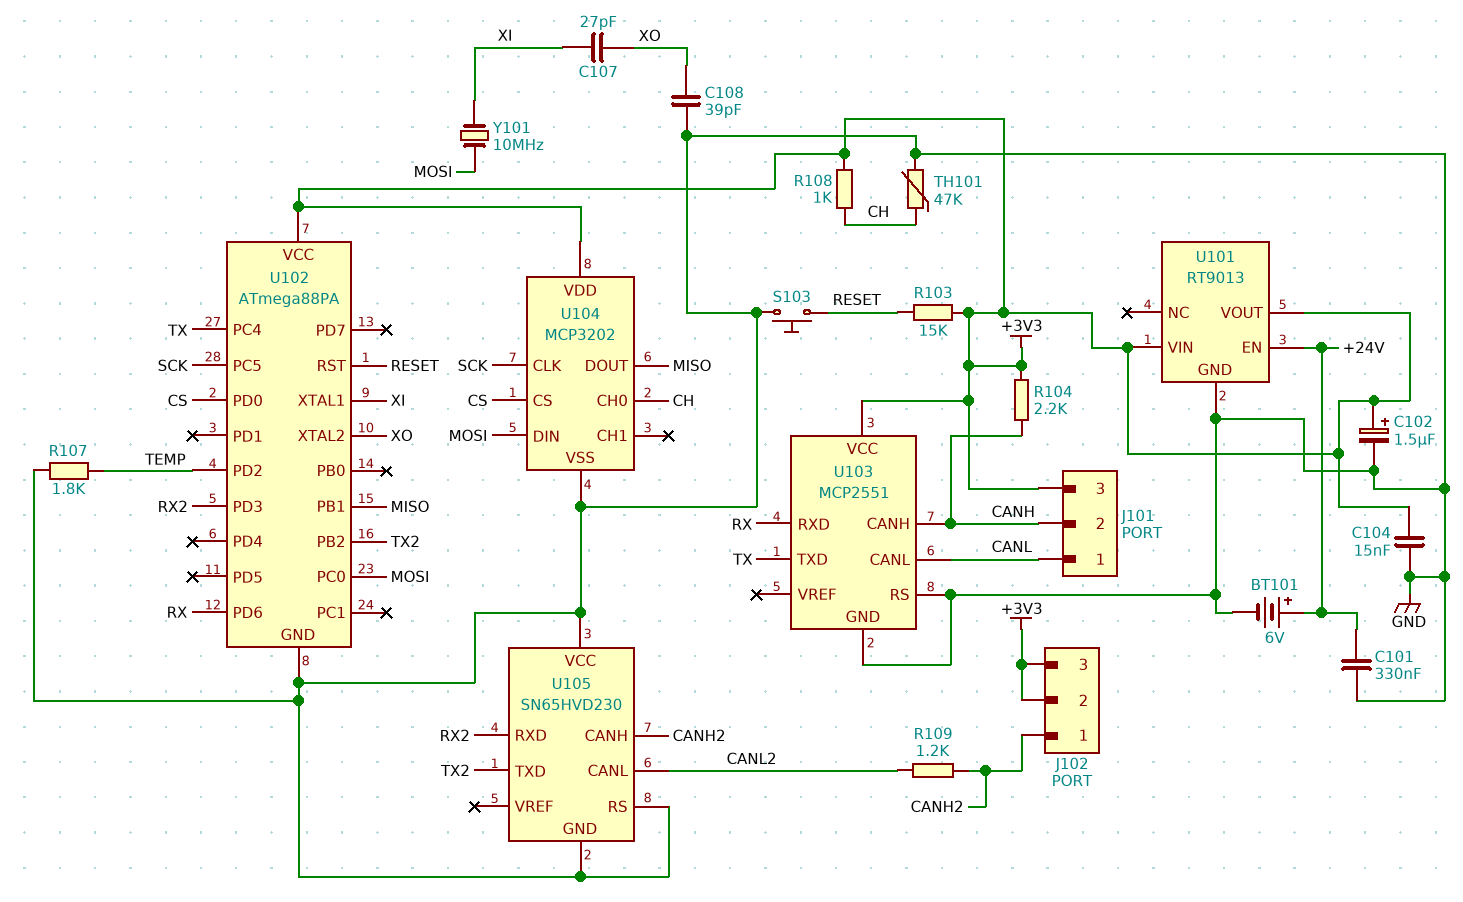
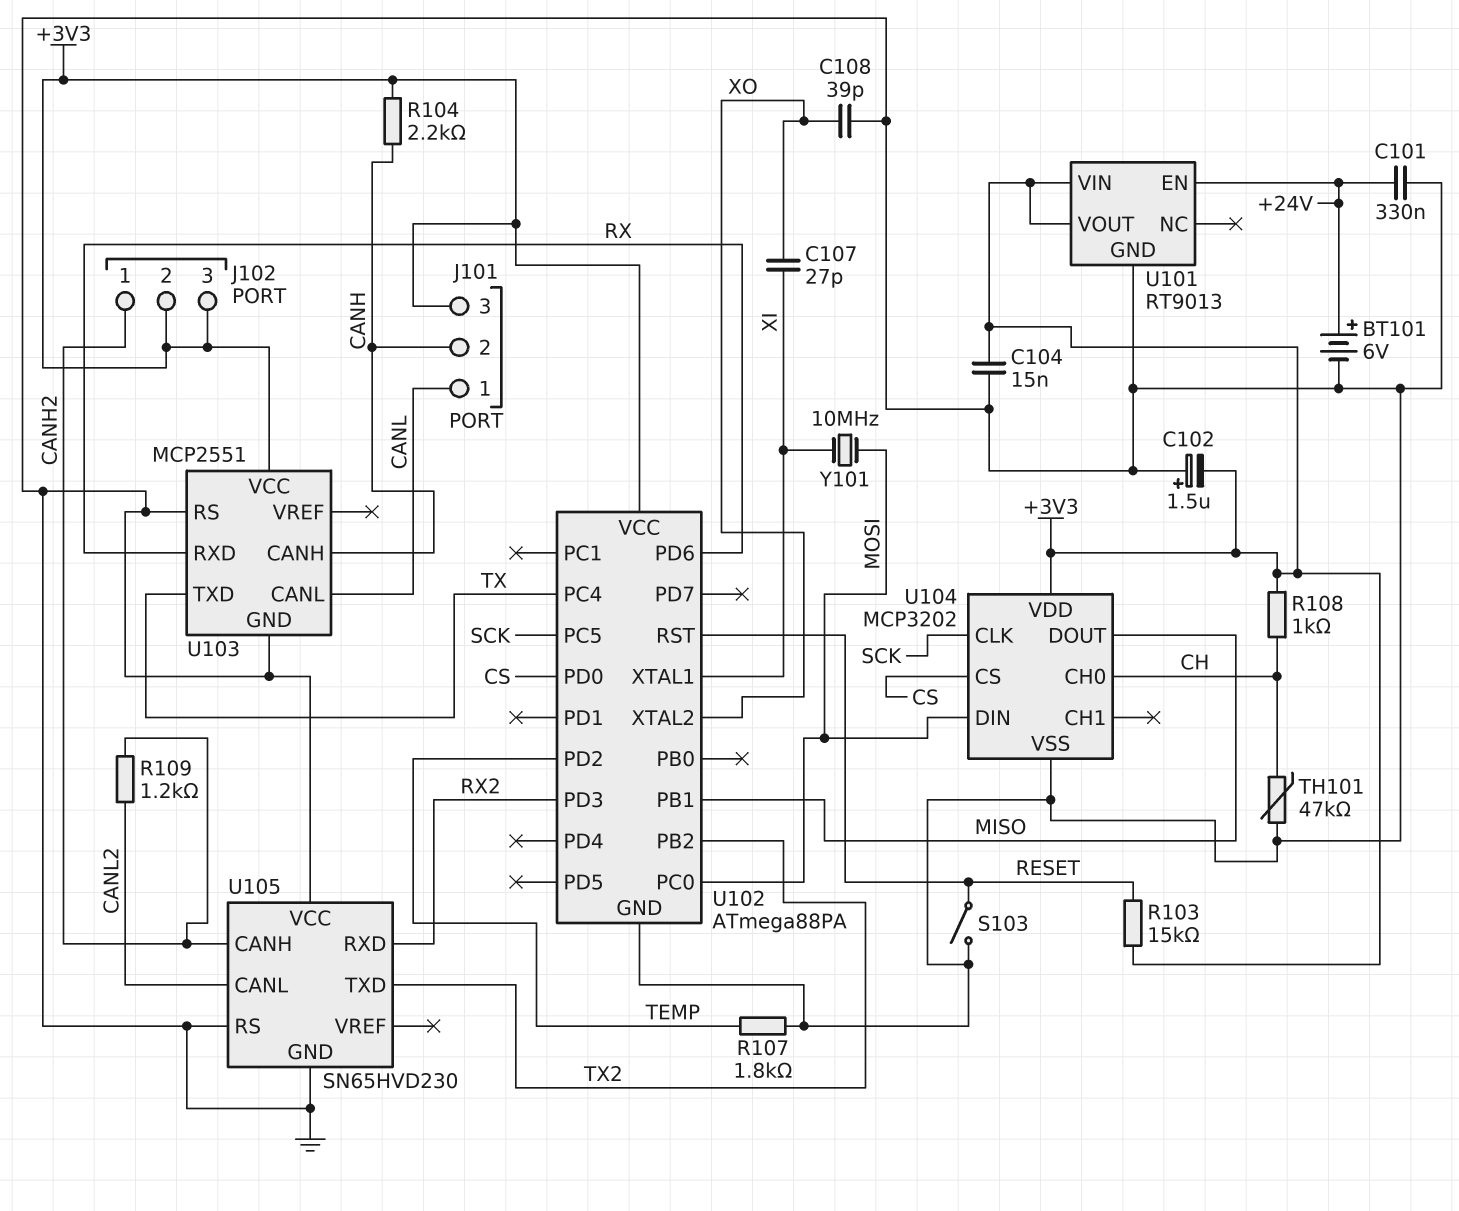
C102: 1.5uF (plus +3V3, minus GND) -> 1.5uF (plus GND, minus +3V3)
S103: button (GND, RESET) -> switch (GND, RESET)

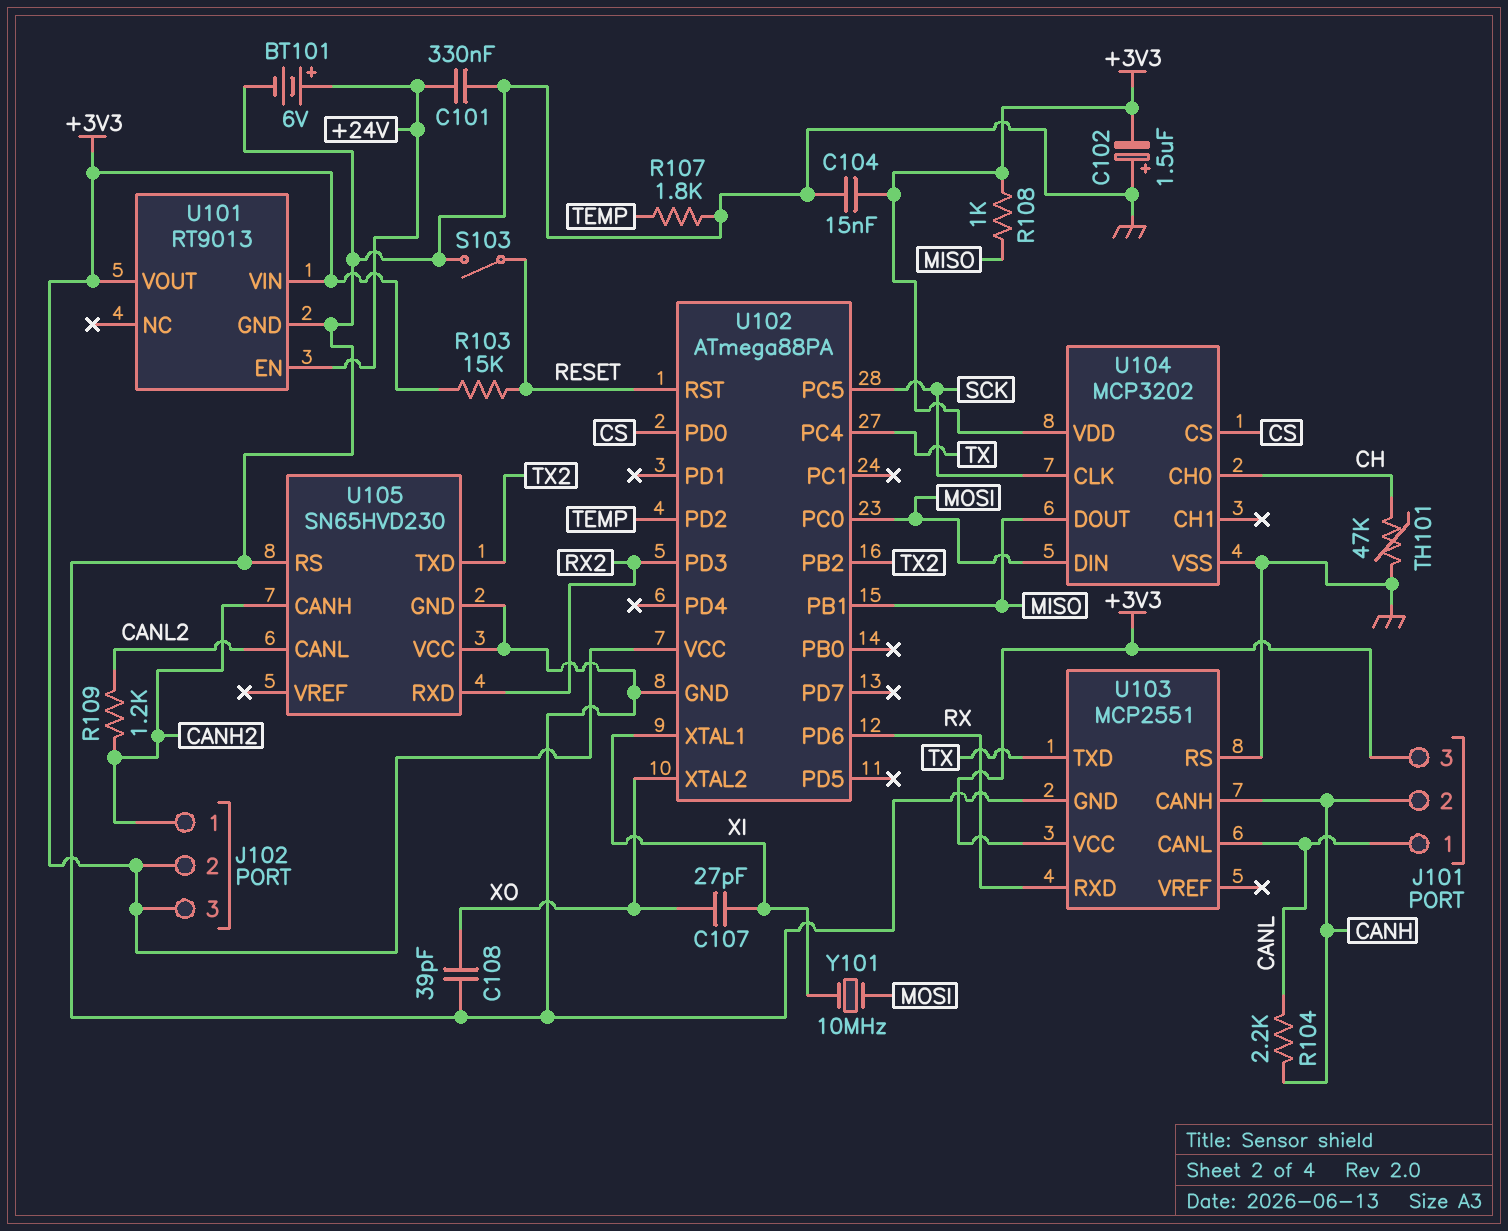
R104: 2.2k (+3V3, CANH) -> 2.2k (CANH, CANL)
R108: 1k (+3V3, CH) -> 1k (+3V3, MISO)

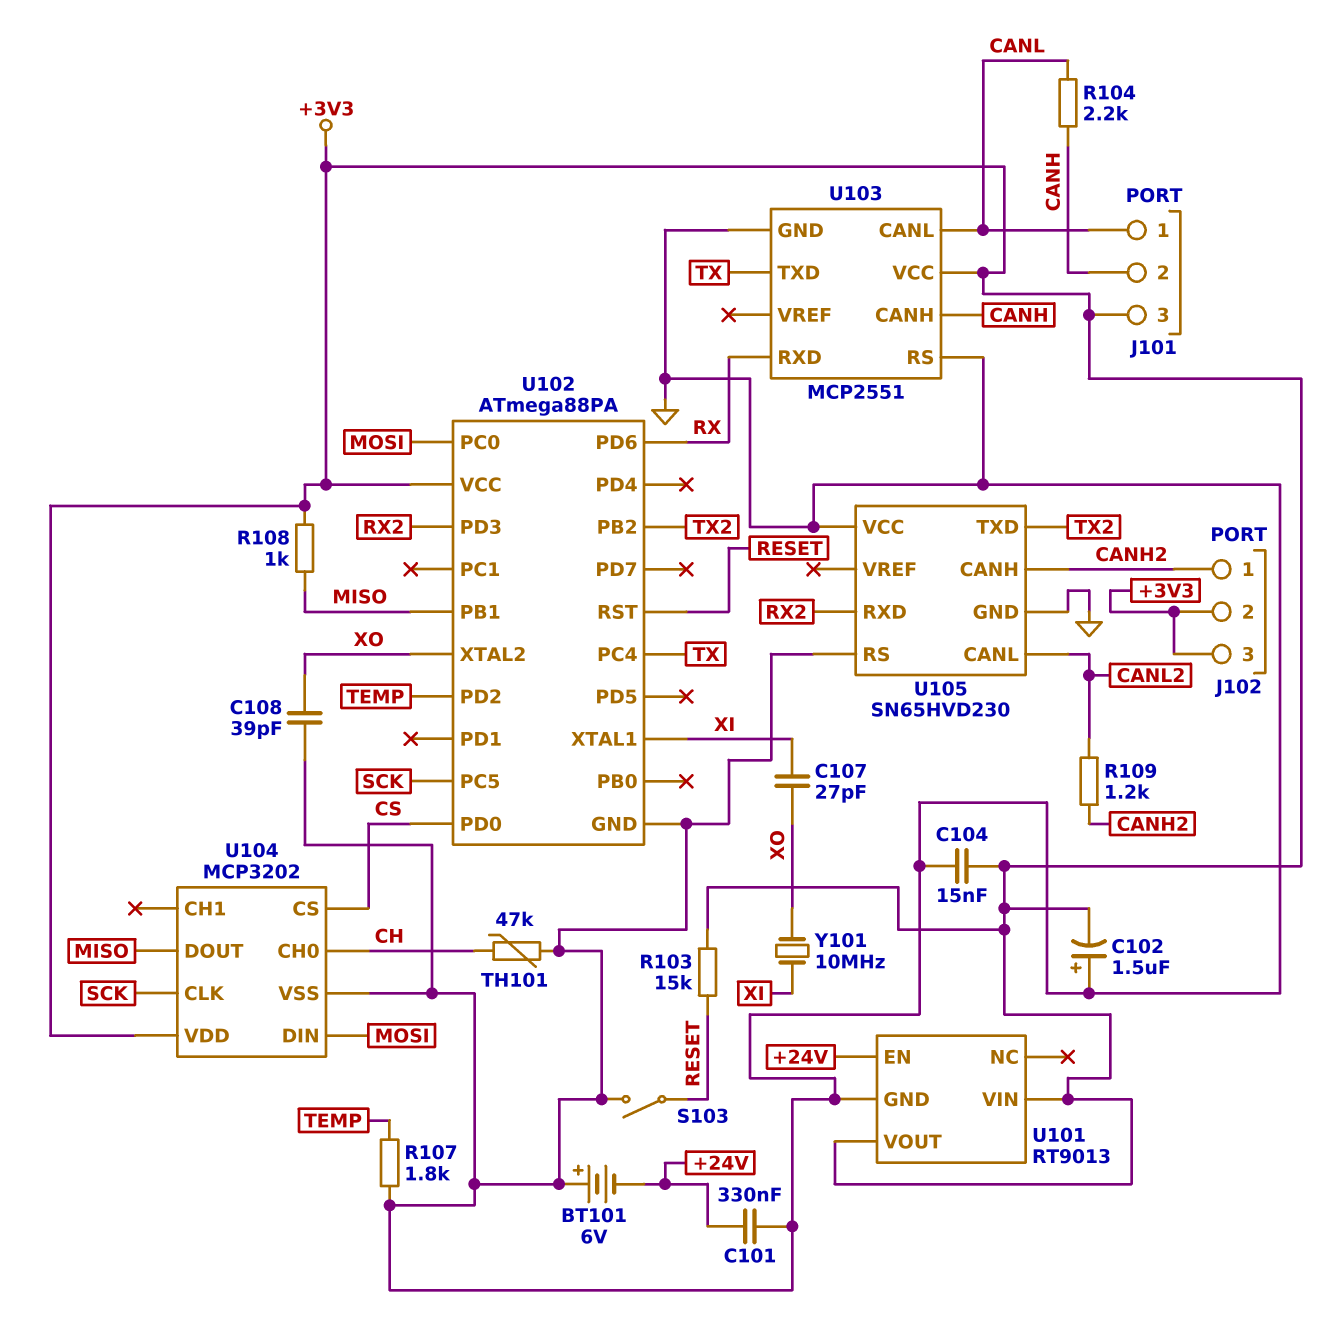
BT101: 6V (plus +24V, minus GND) -> 6V (plus GND, minus +24V)
Y101: 10MHz (MOSI, XI) -> 10MHz (XI, XO)

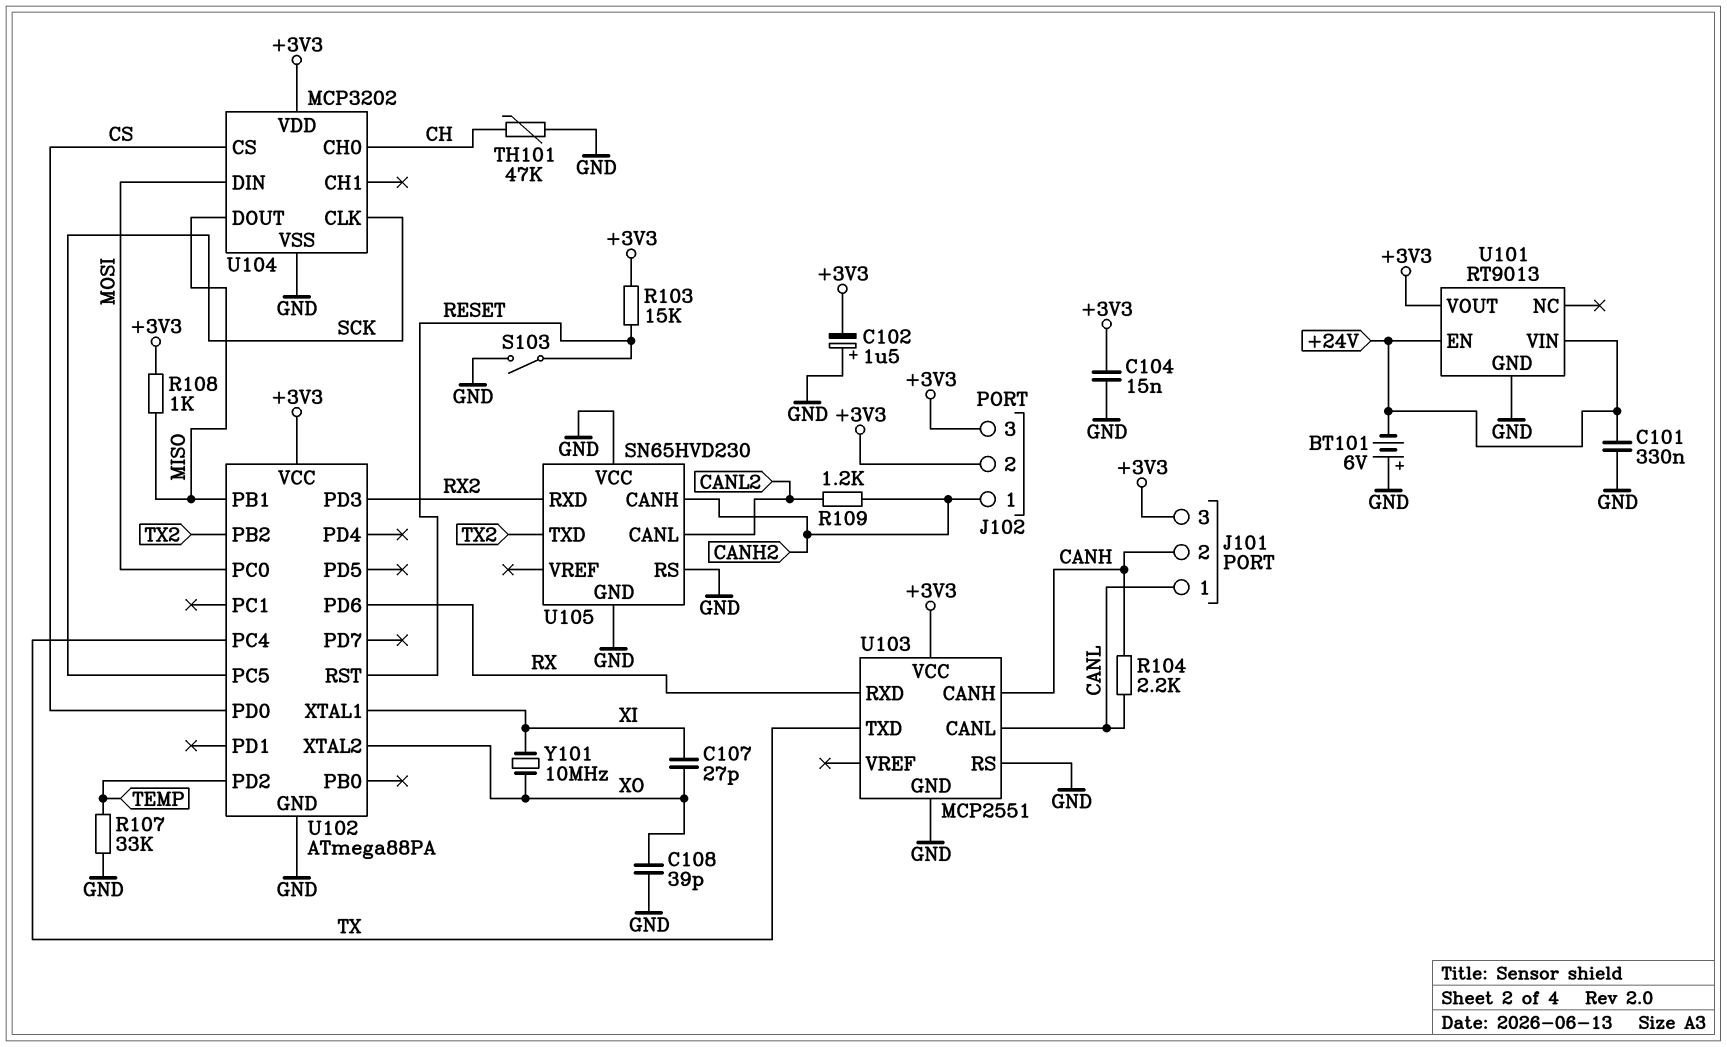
R107: 1.8k (GND, TEMP) -> 33k (GND, TEMP)
U101 pin VIN: +3V3 -> +24V

